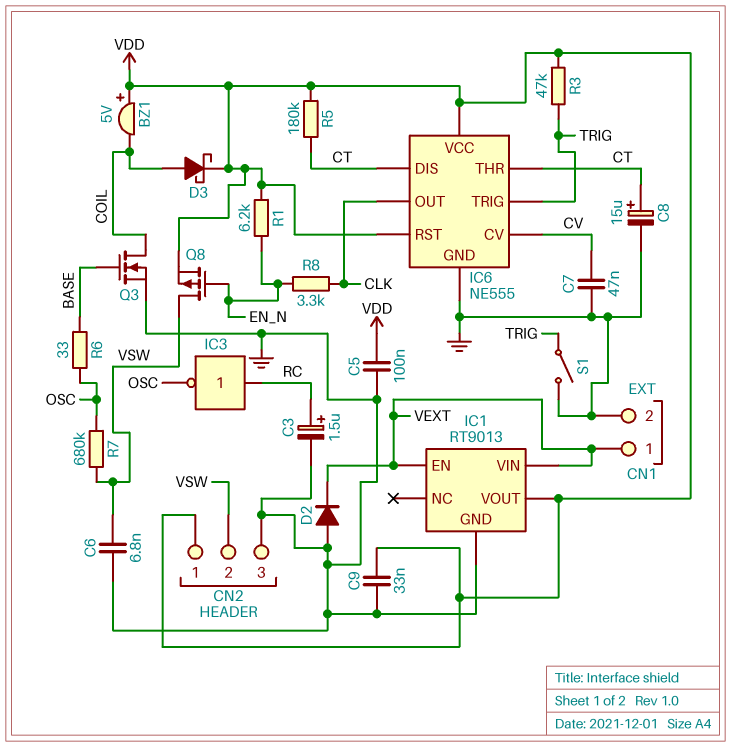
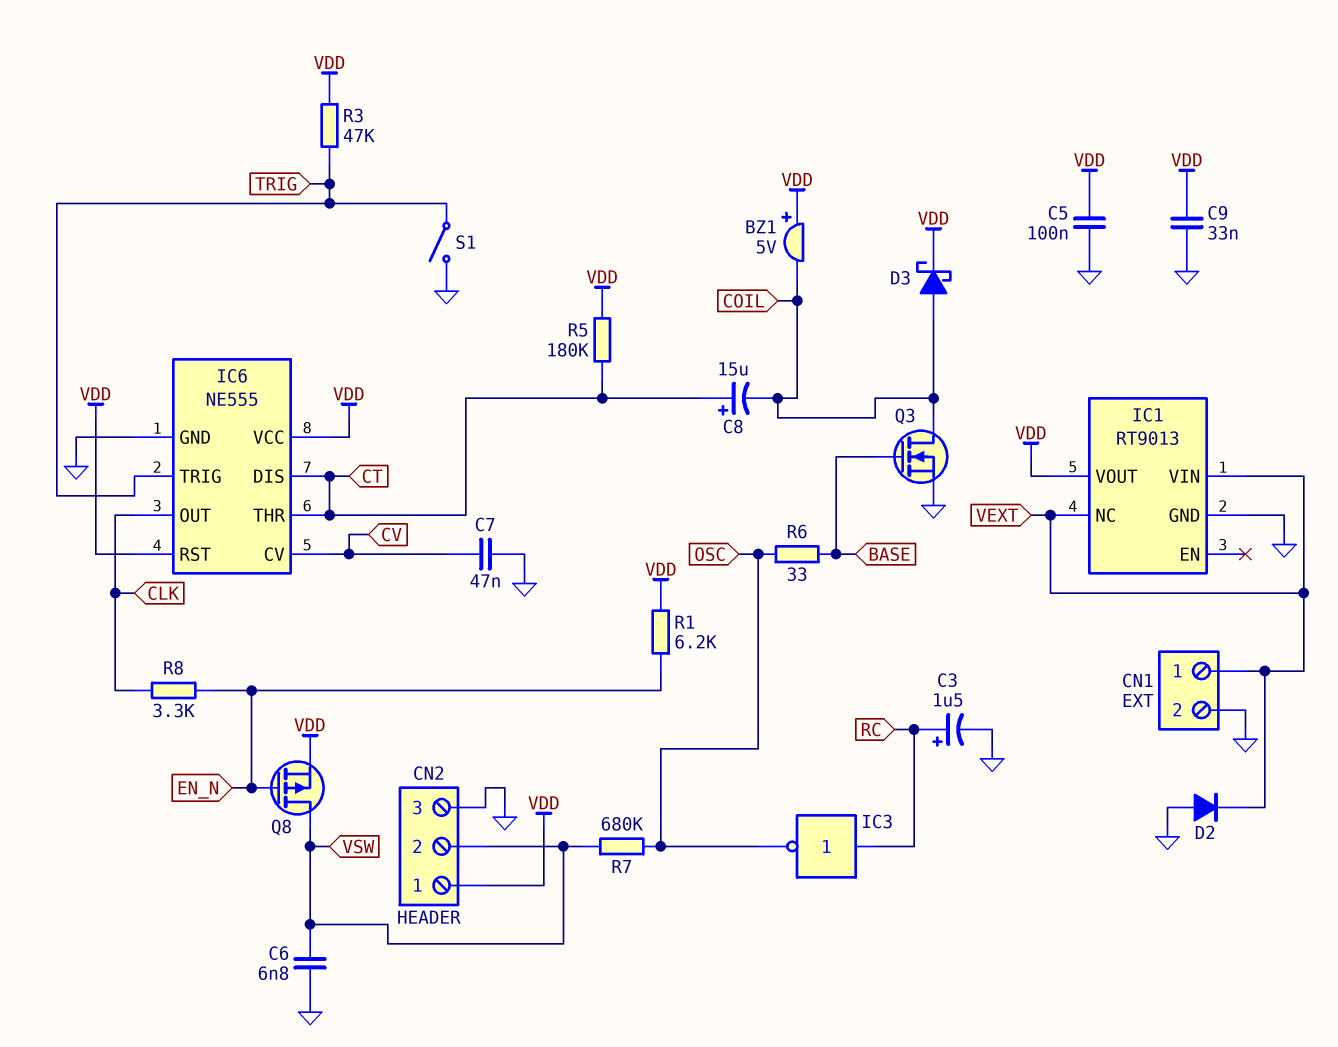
C8: 15uF (plus CT, minus GND) -> 15uF (plus CT, minus COIL)
IC1 pin EN: VEXT -> none
IC1 pin NC: none -> VEXT

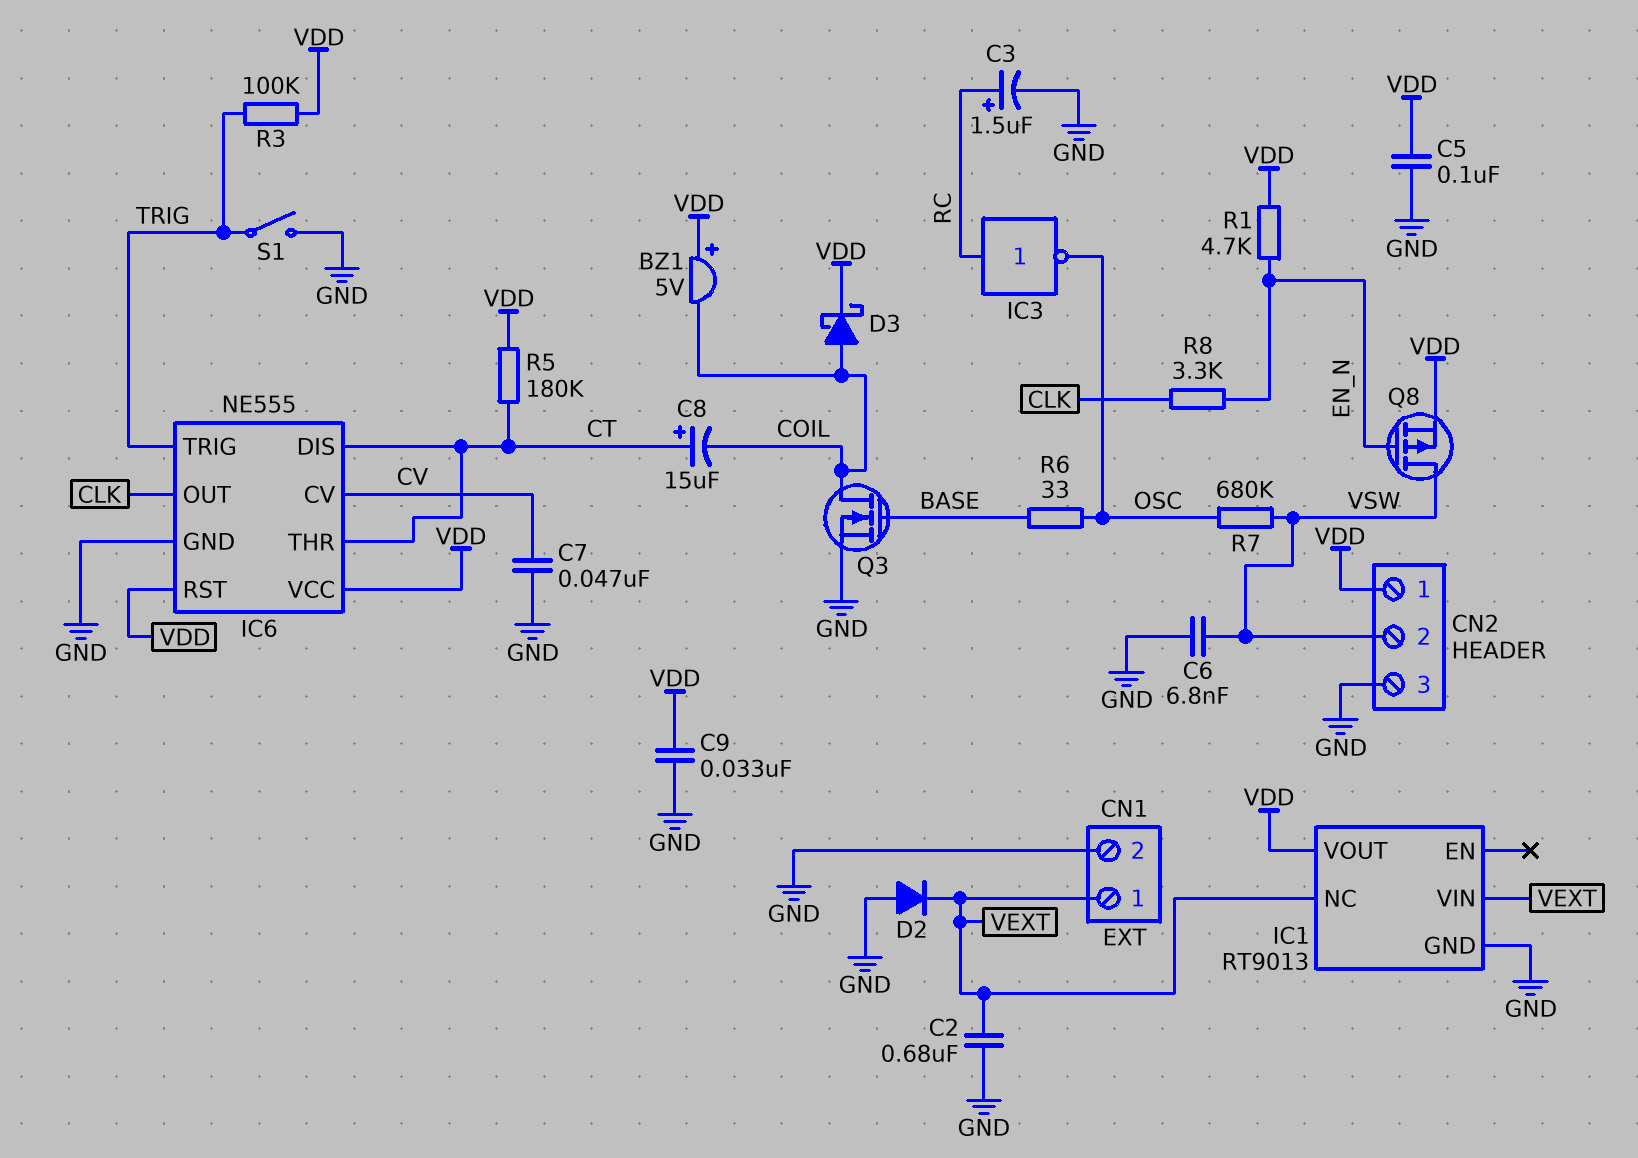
C2: none -> 680nF (GND, VEXT)
R1: 6.2k (EN_N, VDD) -> 4.7k (EN_N, VDD)
R3: 47k (TRIG, VDD) -> 100k (TRIG, VDD)

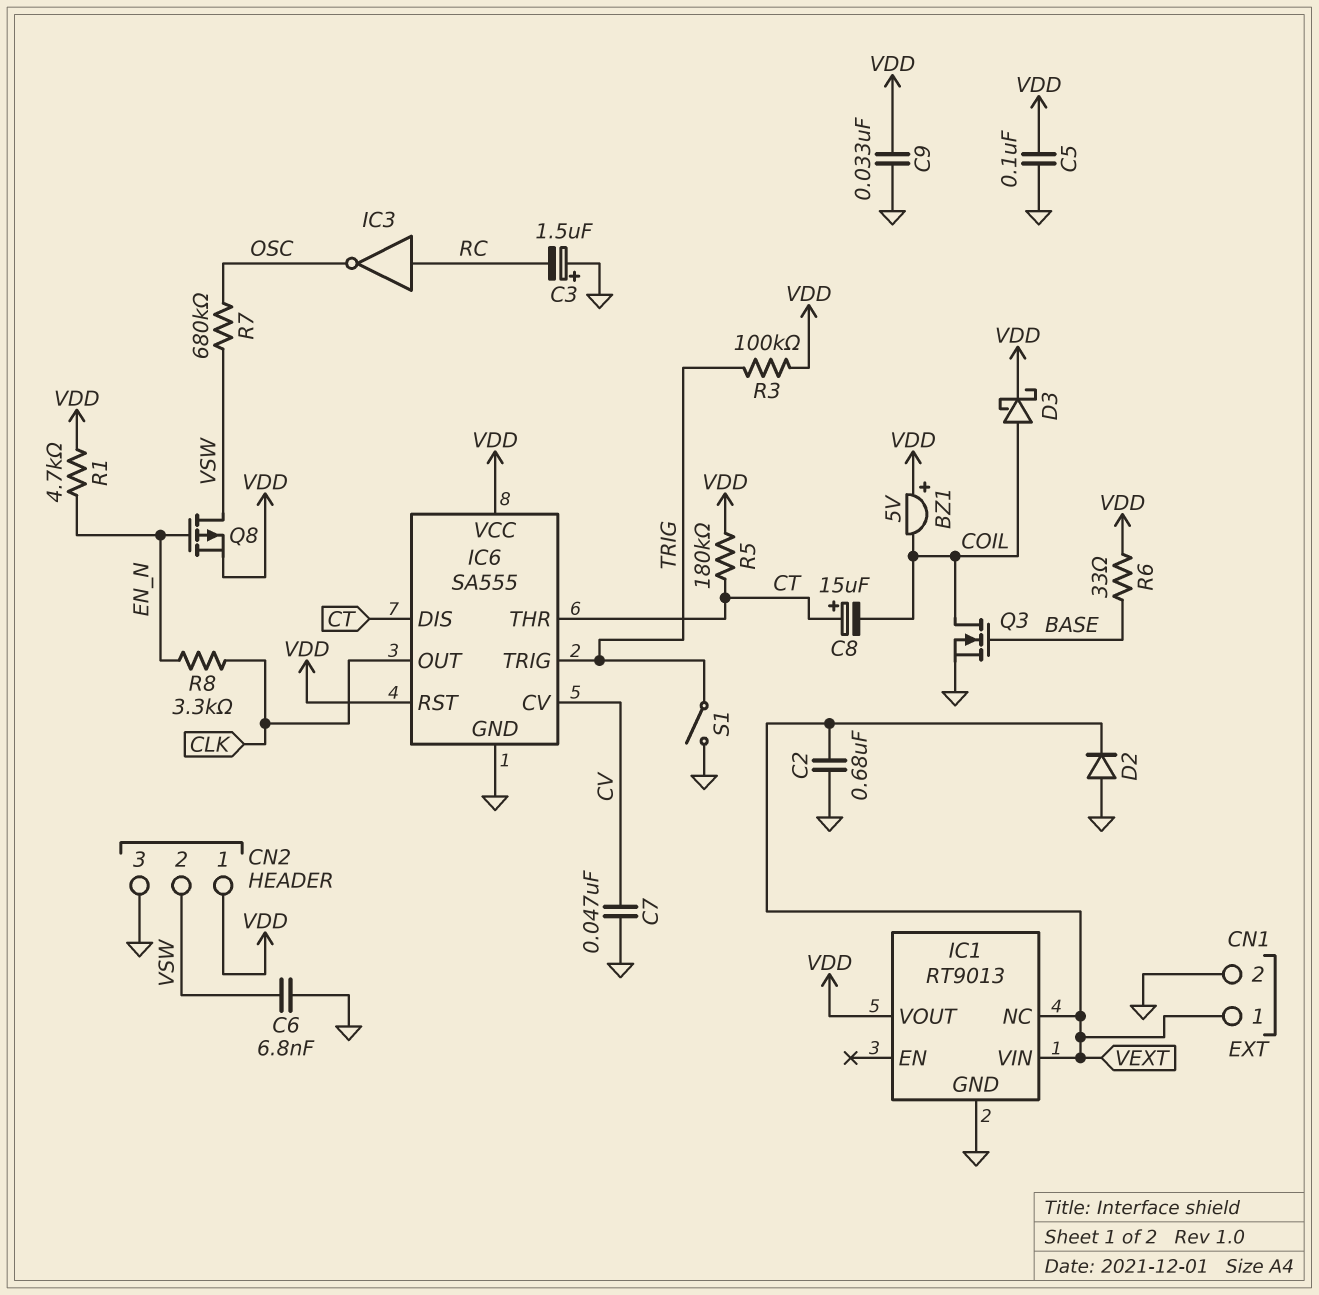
C3: 1.5uF (plus RC, minus GND) -> 1.5uF (plus GND, minus RC)
IC6: NE555 -> SA555
R6: 33 (BASE, OSC) -> 33 (BASE, VDD)

